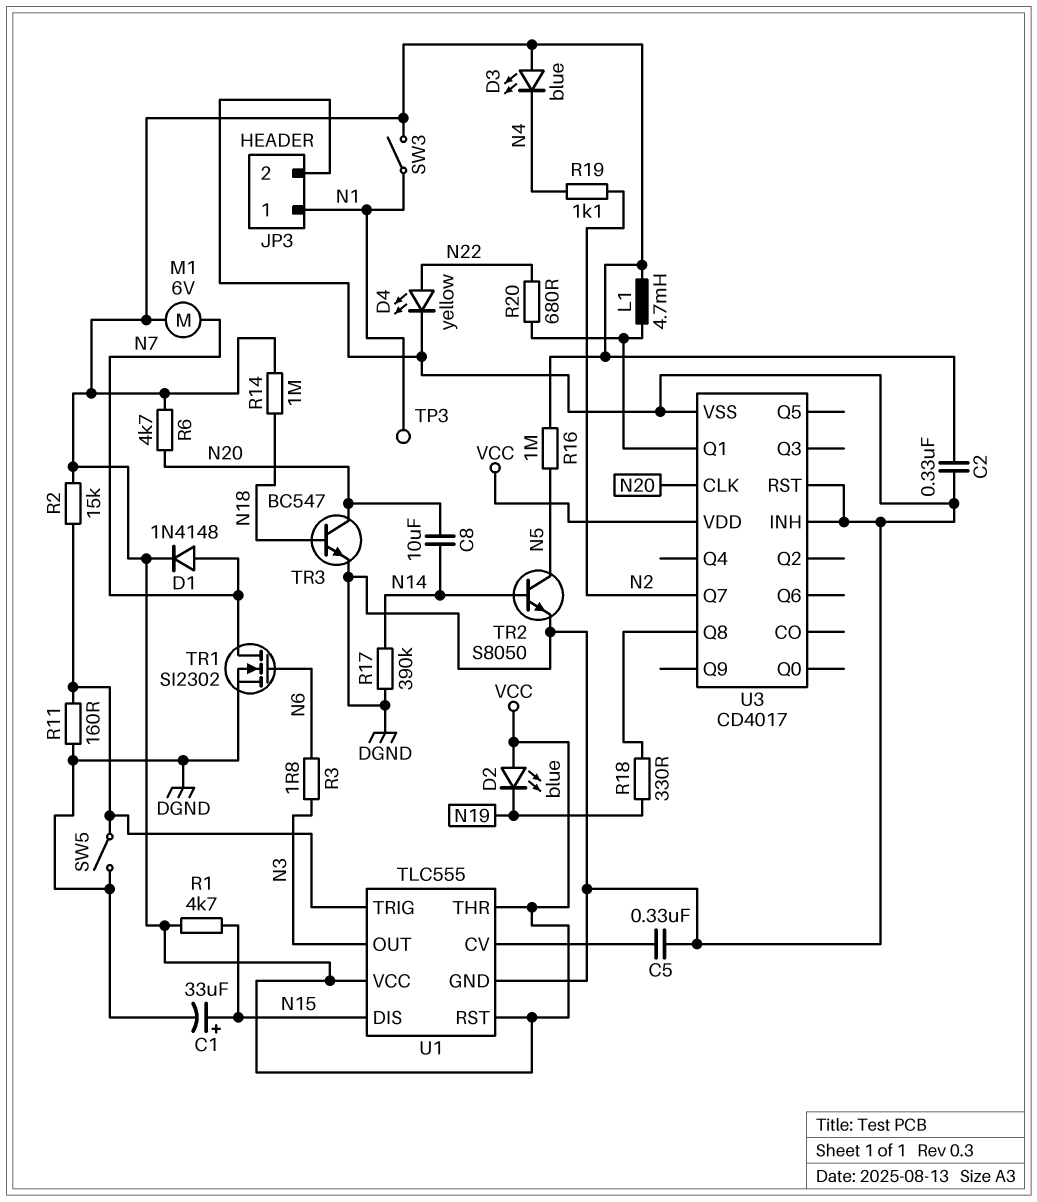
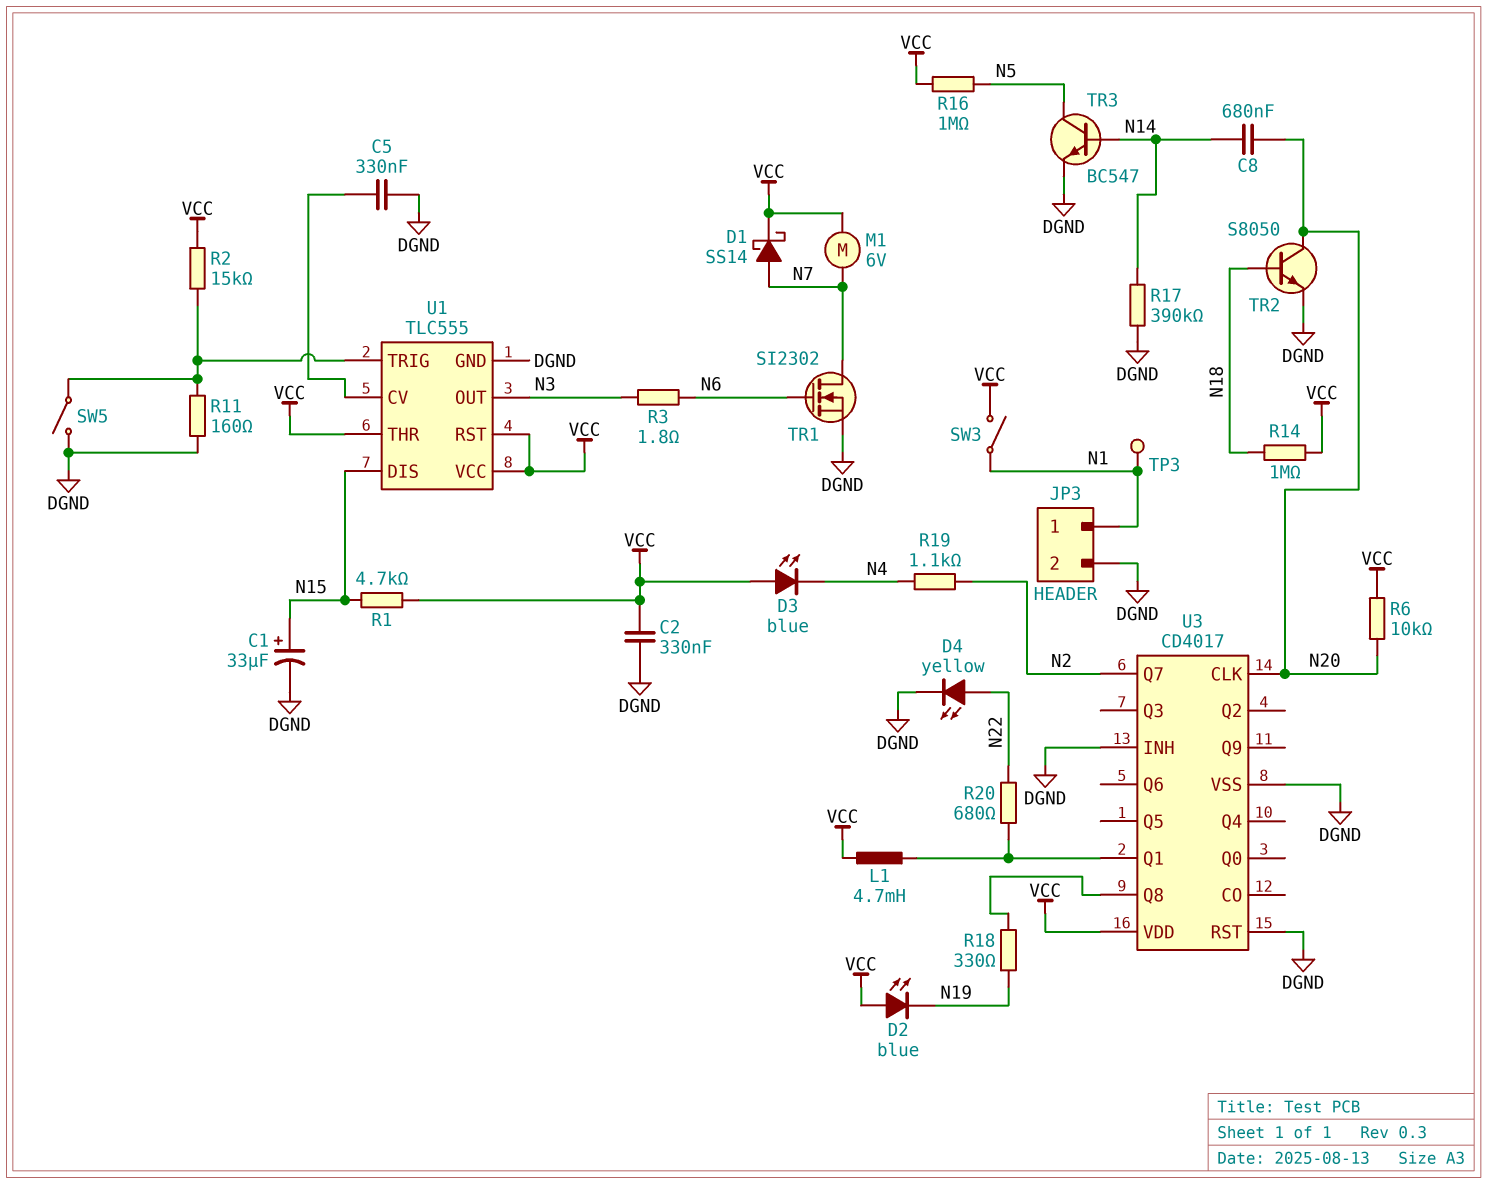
C8: 10uF (N14, N20) -> 680nF (N14, N20)
D1: diode 1N4148 (A N7, K VCC) -> schottky SS14 (A N7, K VCC)
R6: 4.7k (N20, VCC) -> 10k (N20, VCC)
TR2: NPN S8050 (B N14, C N5, E DGND) -> NPN S8050 (B N18, C N20, E DGND)
TR3: NPN BC547 (B N18, C N20, E DGND) -> NPN BC547 (B N14, C N5, E DGND)

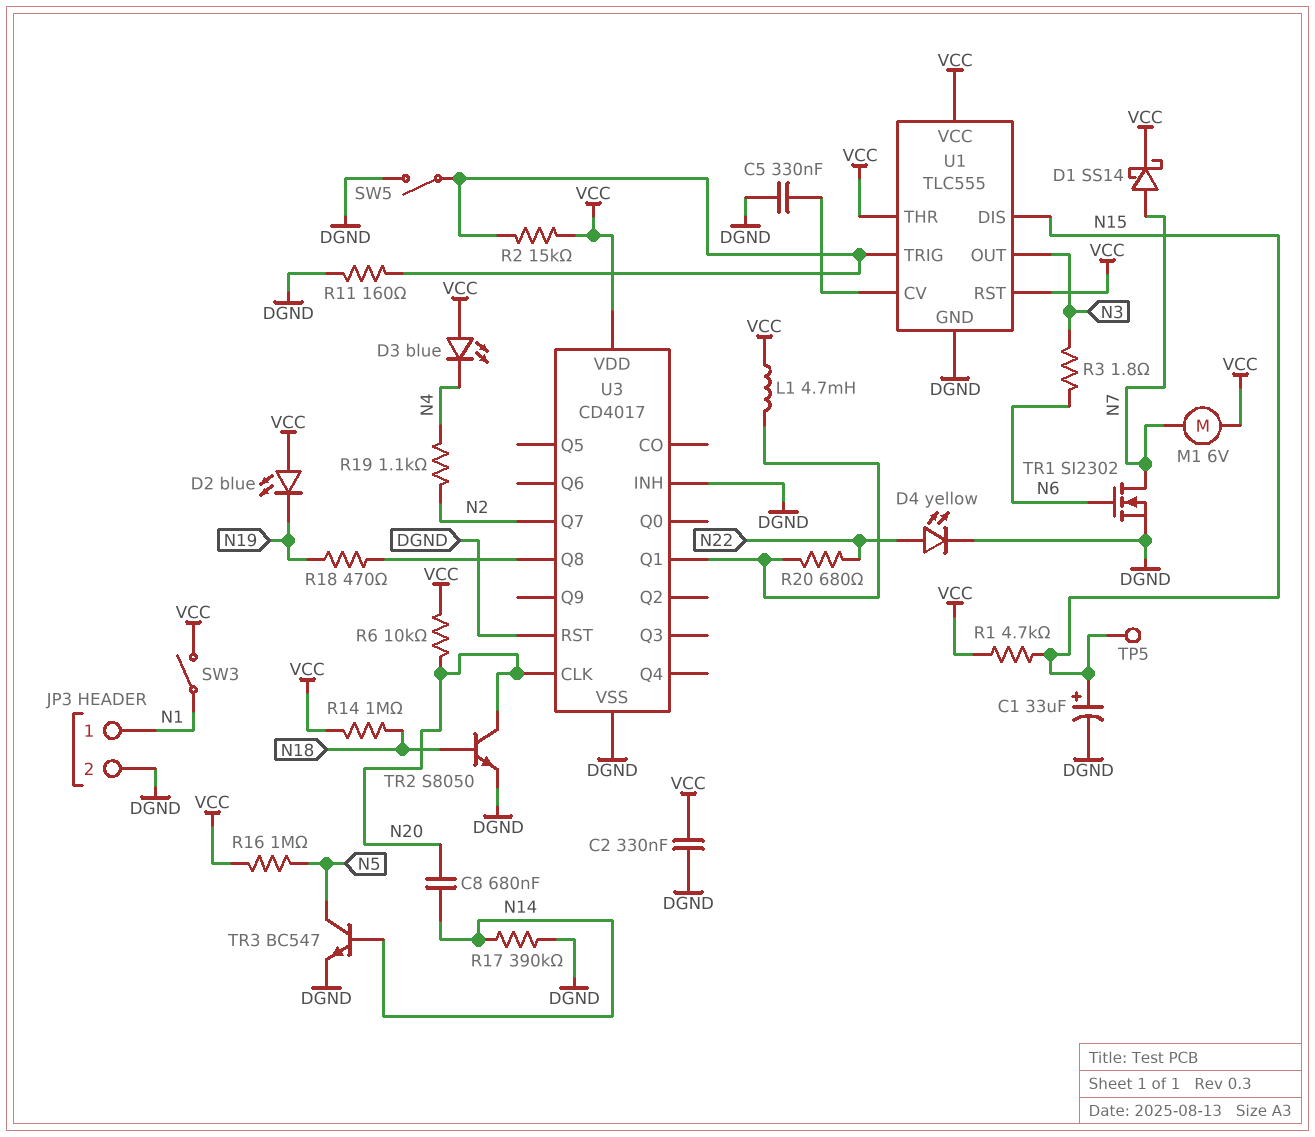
R18: 330 (N19, U3/Q8) -> 470 (N19, U3/Q8)
TP3: test point (N1) -> none
TP5: none -> test point (N15)

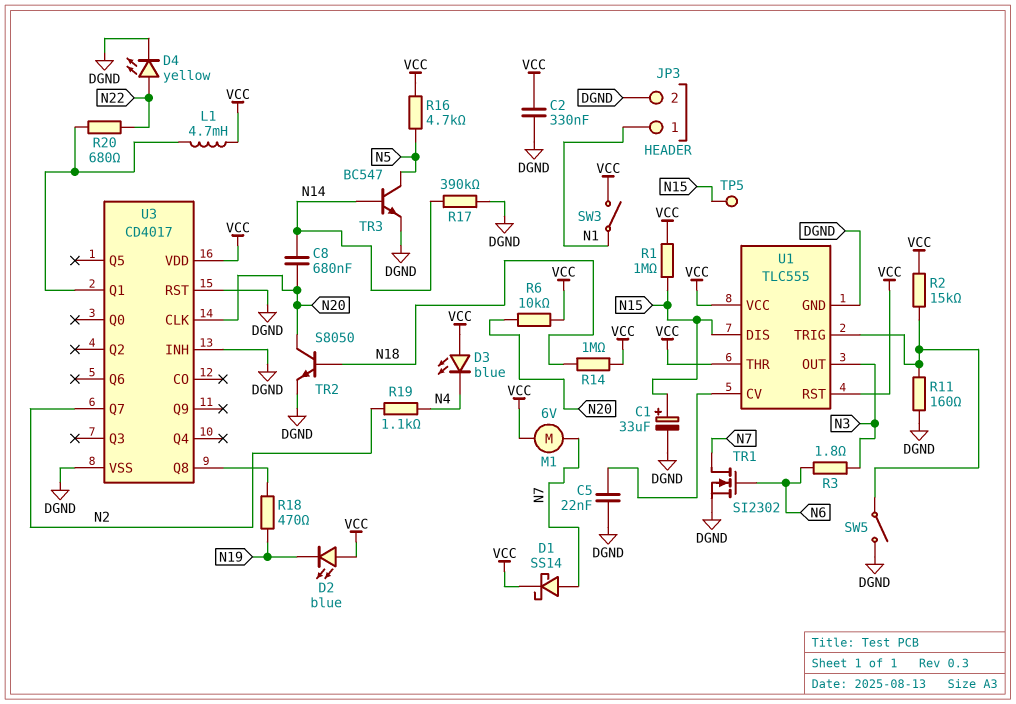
C5: 330nF (DGND, U1/CV) -> 22nF (DGND, U1/CV)
R1: 4.7k (N15, VCC) -> 1M (N15, VCC)
R16: 1M (N5, VCC) -> 4.7k (N5, VCC)

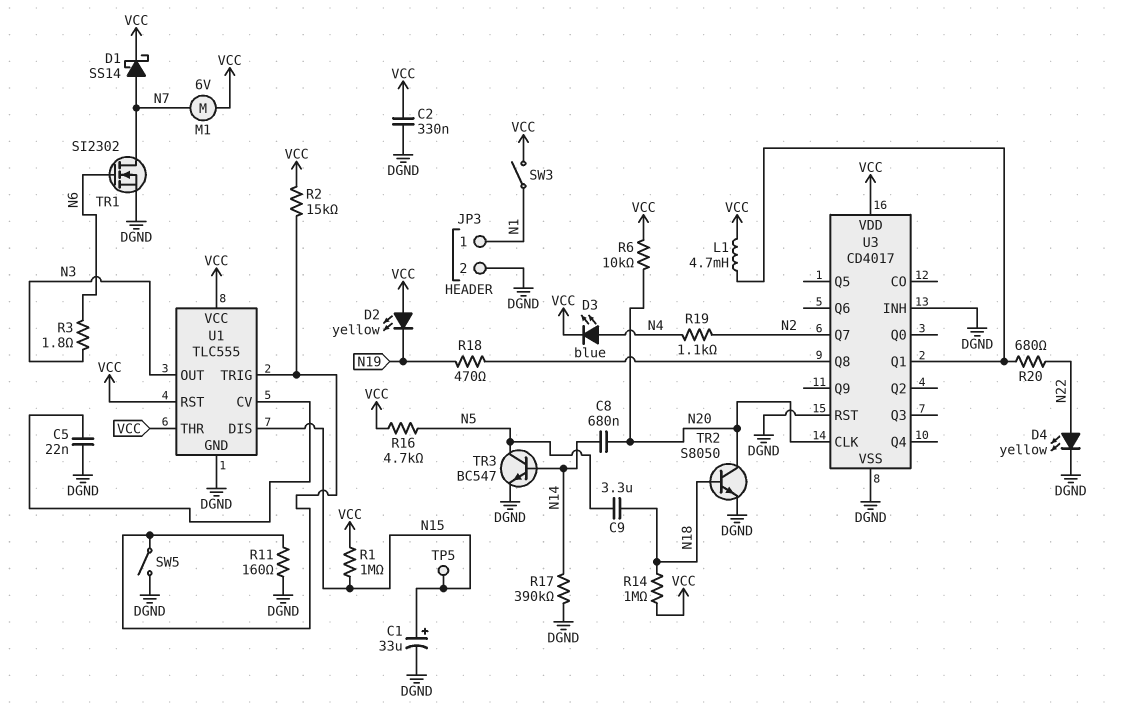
C9: none -> 3.3uF (N5, N18)
D2: LED blue (A VCC, K N19) -> LED yellow (A VCC, K N19)
D3: LED blue (A VCC, K N4) -> LED blue (A N4, K VCC)

